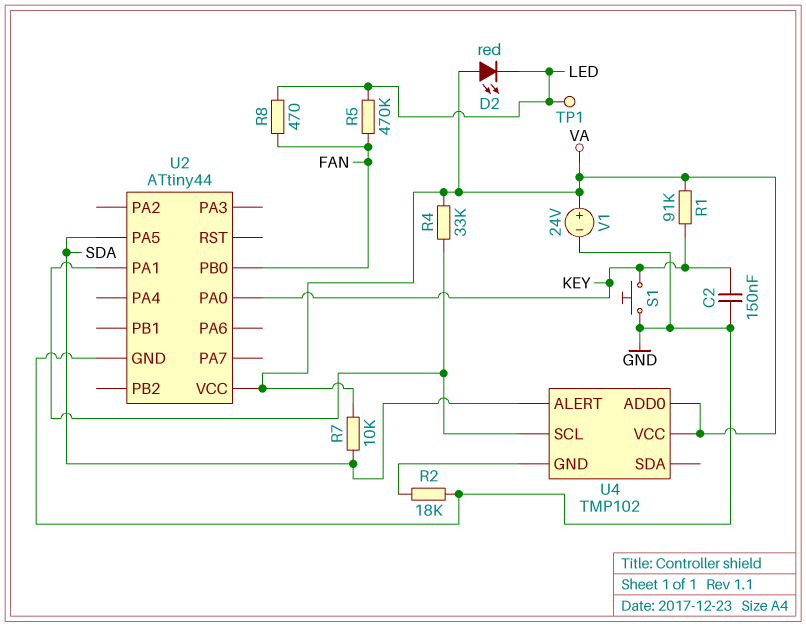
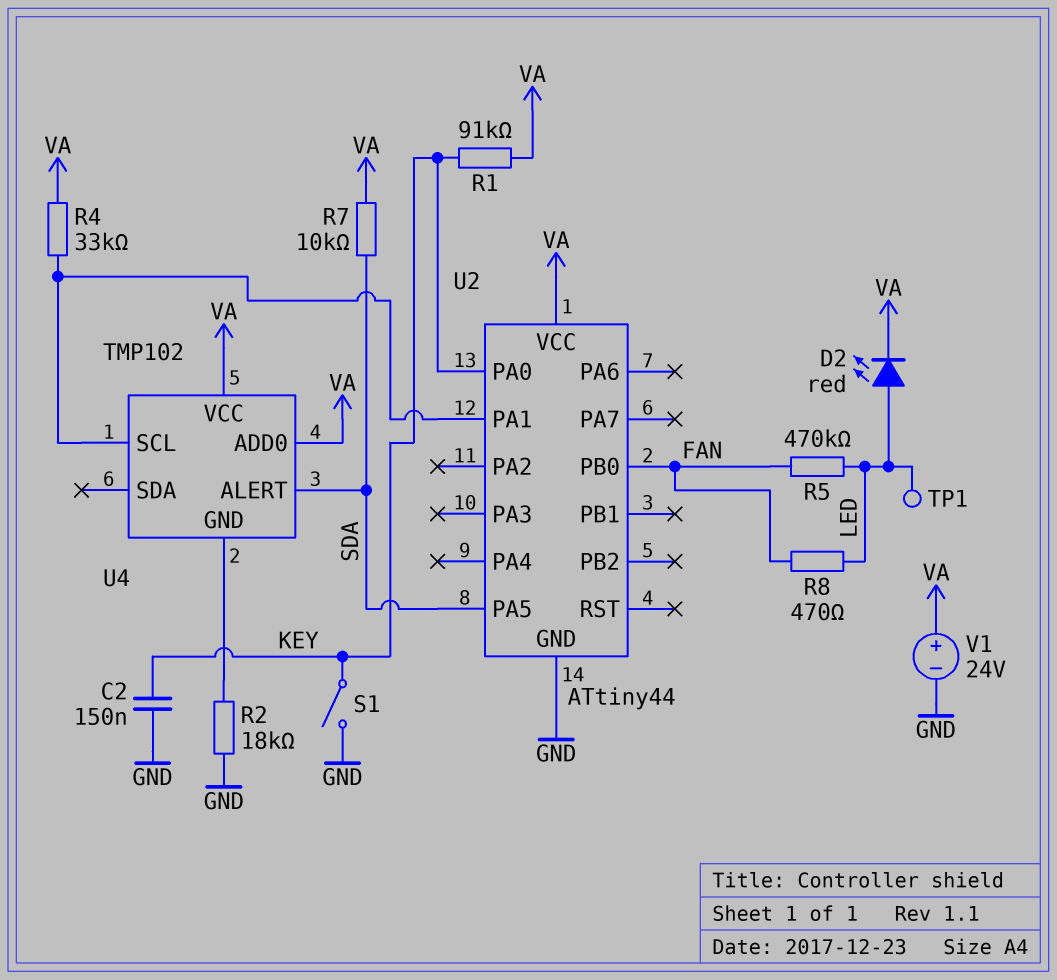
D2: LED red (A VA, K LED) -> LED red (A LED, K VA)
S1: button (GND, KEY) -> switch (GND, KEY)

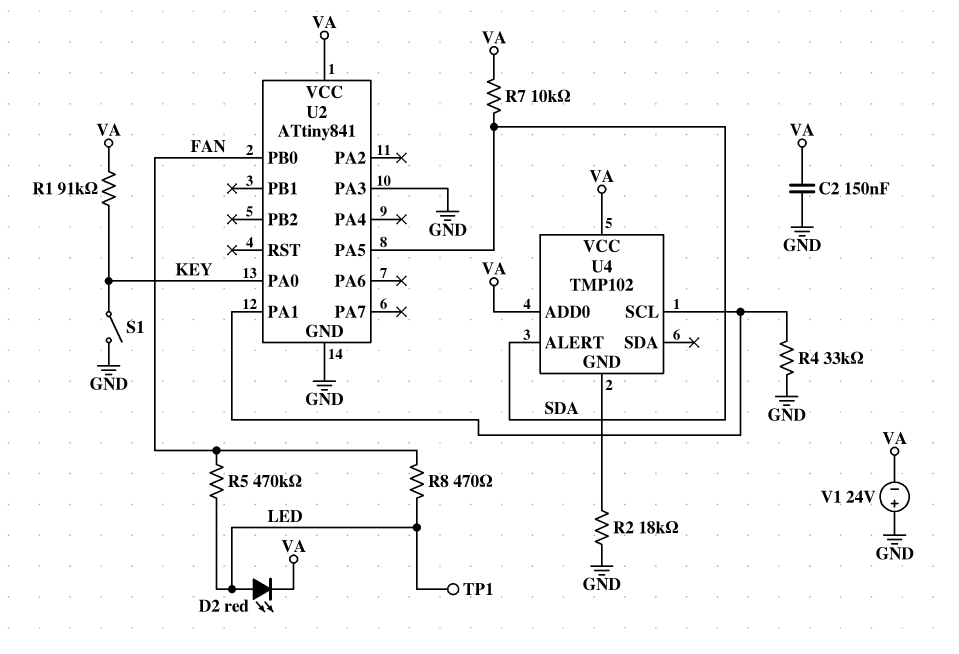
C2: 150nF (GND, KEY) -> 150nF (GND, VA)
R4: 33k (U2/PA1, VA) -> 33k (GND, U2/PA1)
U2: ATtiny44 -> ATtiny841
U2 pin PA3: none -> GND
V1: 24V (plus VA, minus GND) -> 24V (plus GND, minus VA)

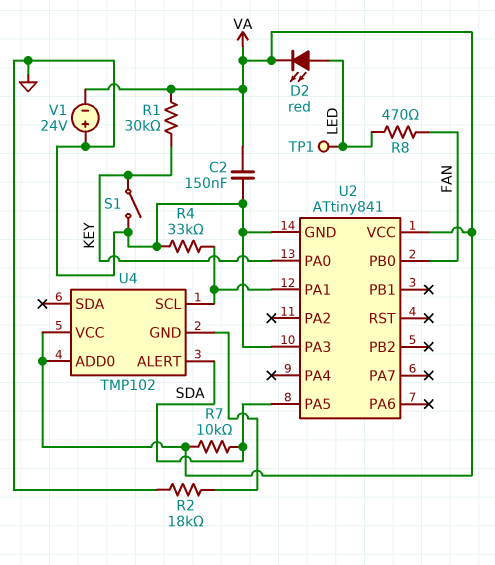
R1: 91k (KEY, VA) -> 30k (KEY, VA)
R5: 470k (FAN, LED) -> none

